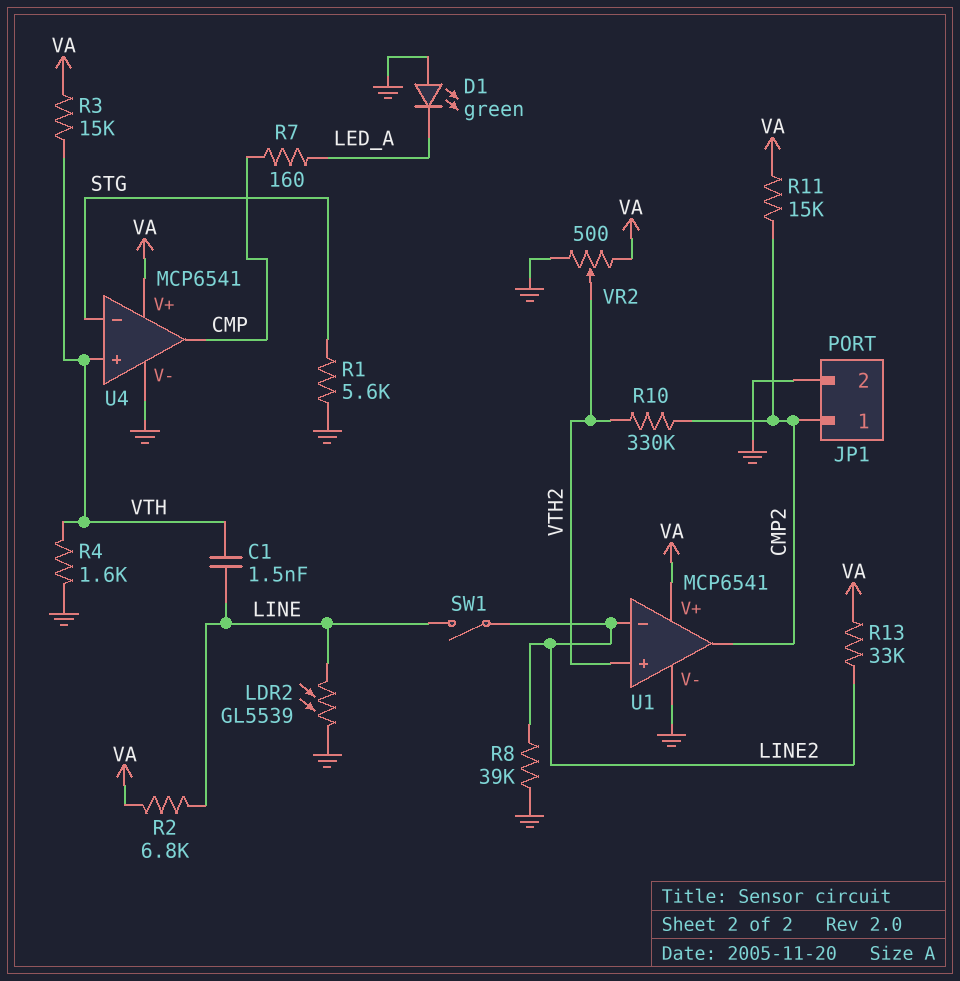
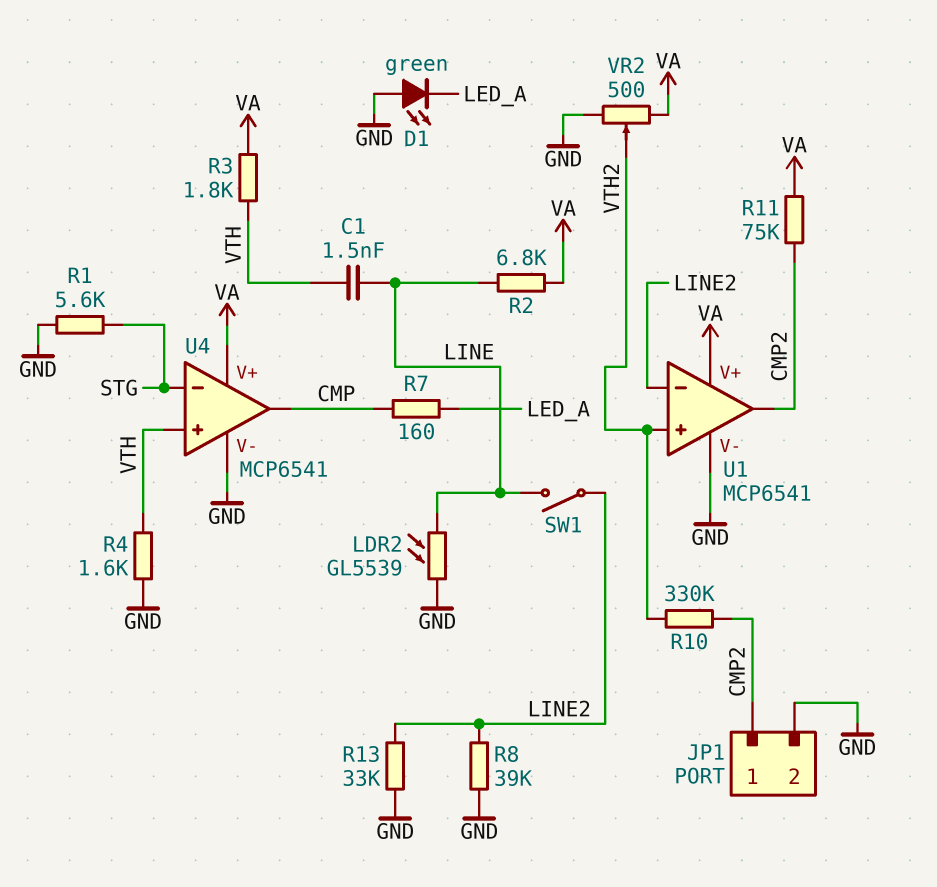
R3: 15k (VA, VTH) -> 1.8k (VA, VTH)
R11: 15k (CMP2, VA) -> 75k (CMP2, VA)
R13: 33k (LINE2, VA) -> 33k (GND, LINE2)

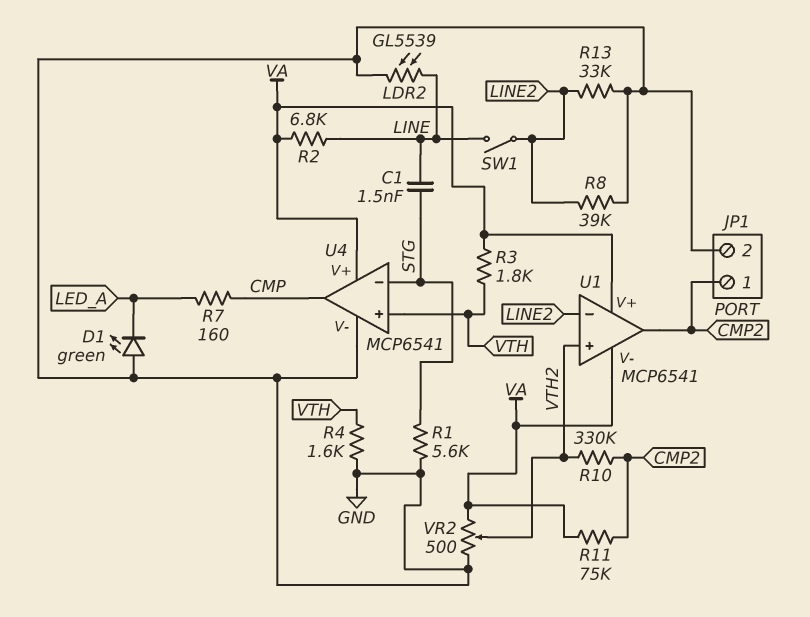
C1: 1.5nF (LINE, VTH) -> 1.5nF (LINE, STG)
U1 pin V-: GND -> VA

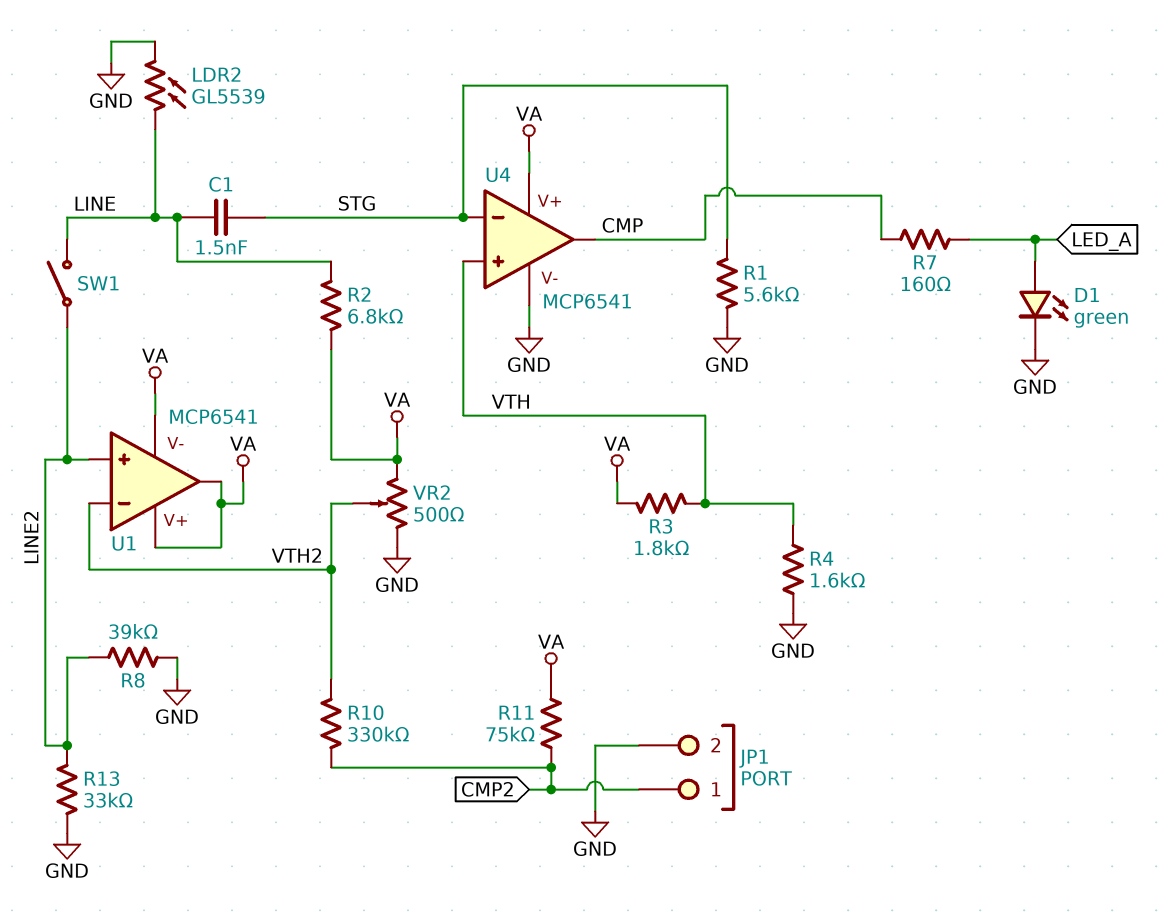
D1: LED green (A GND, K LED_A) -> LED green (A LED_A, K GND)
U1 pin in+: VTH2 -> LINE2
U1 pin in-: LINE2 -> VTH2
U1 pin out: CMP2 -> VA

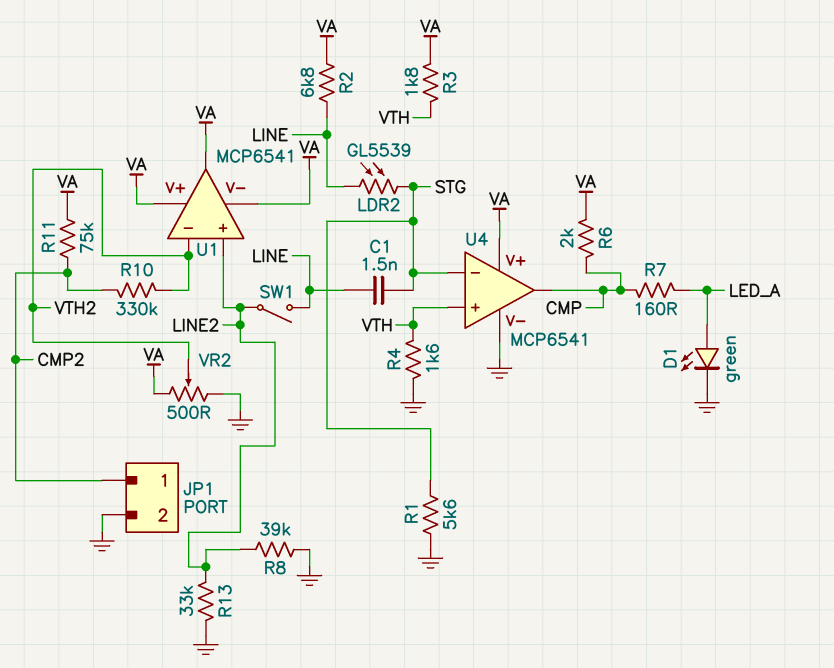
LDR2: GL5539 (GND, LINE) -> GL5539 (LINE, STG)
R6: none -> 2k (CMP, VA)

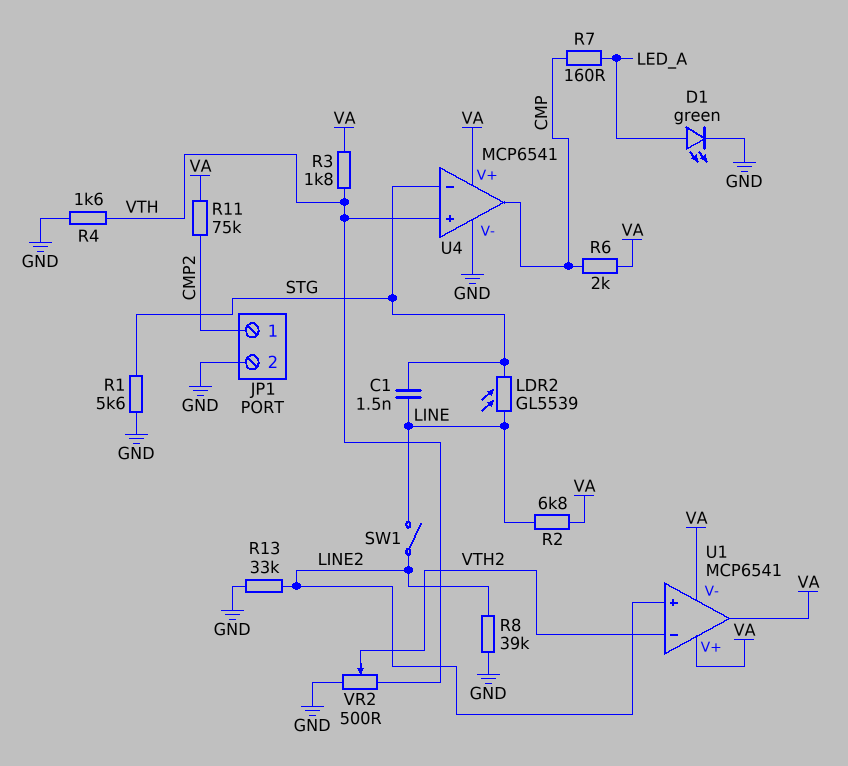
R10: 330k (CMP2, VTH2) -> none
VR2: 500 (GND, VA, wiper VTH2) -> 500 (GND, VTH, wiper VTH2)

